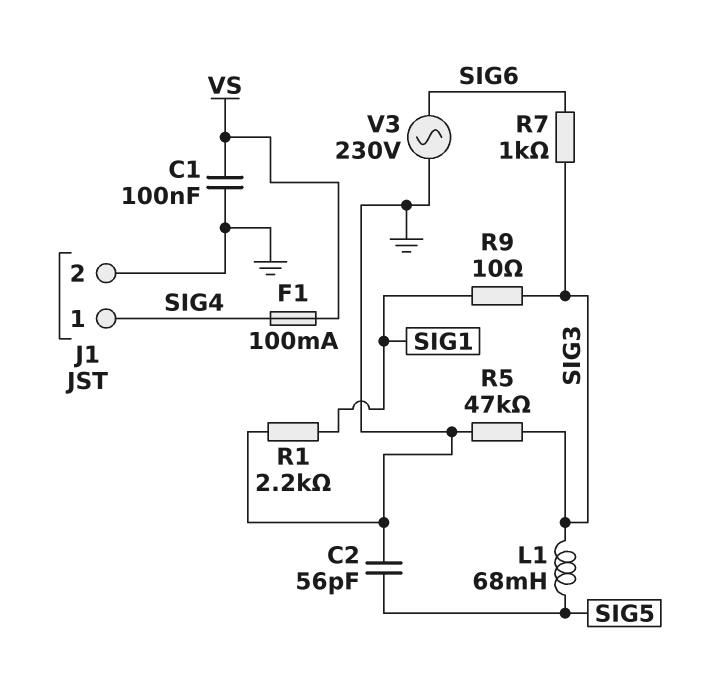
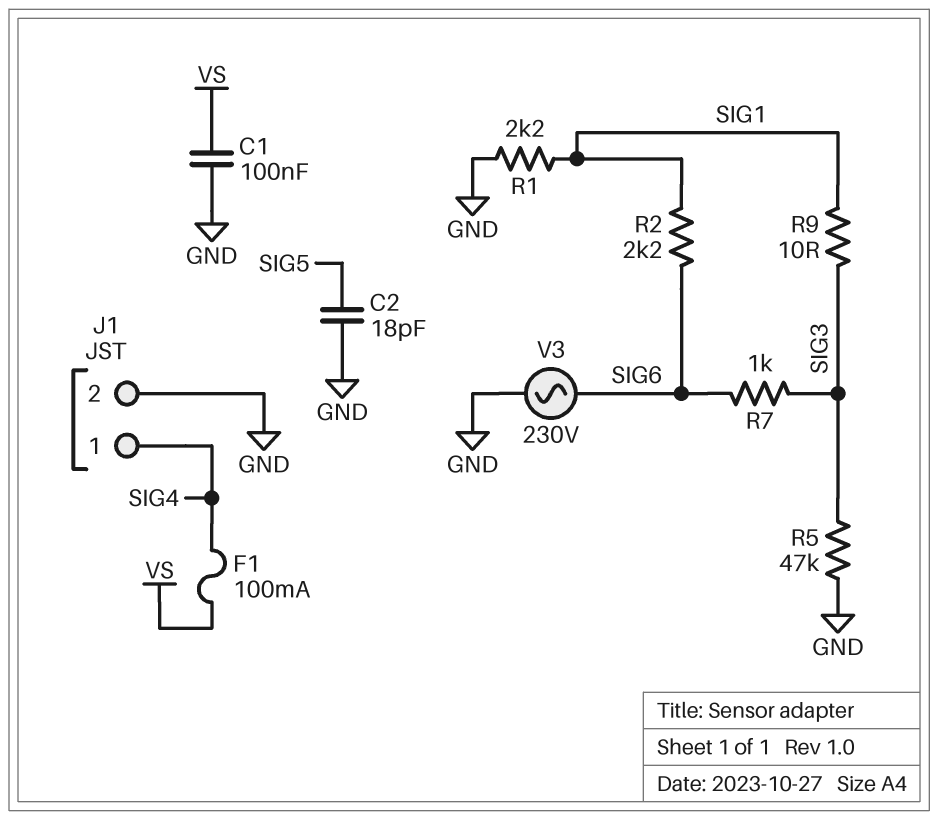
C2: 56pF (GND, SIG5) -> 18pF (GND, SIG5)
L1: 68mH (SIG3, SIG5) -> none
R2: none -> 2.2k (SIG1, SIG6)

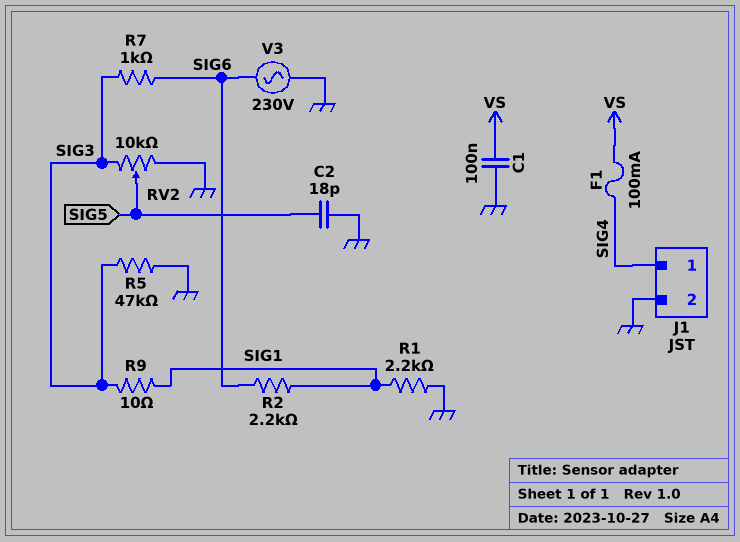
RV2: none -> 10k (GND, SIG3, wiper SIG5)

